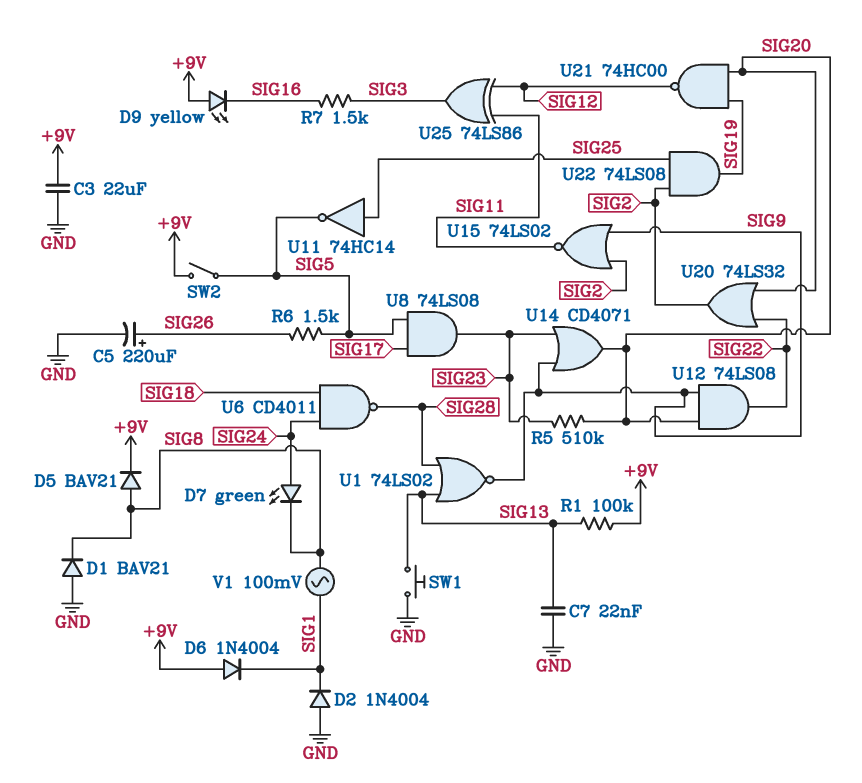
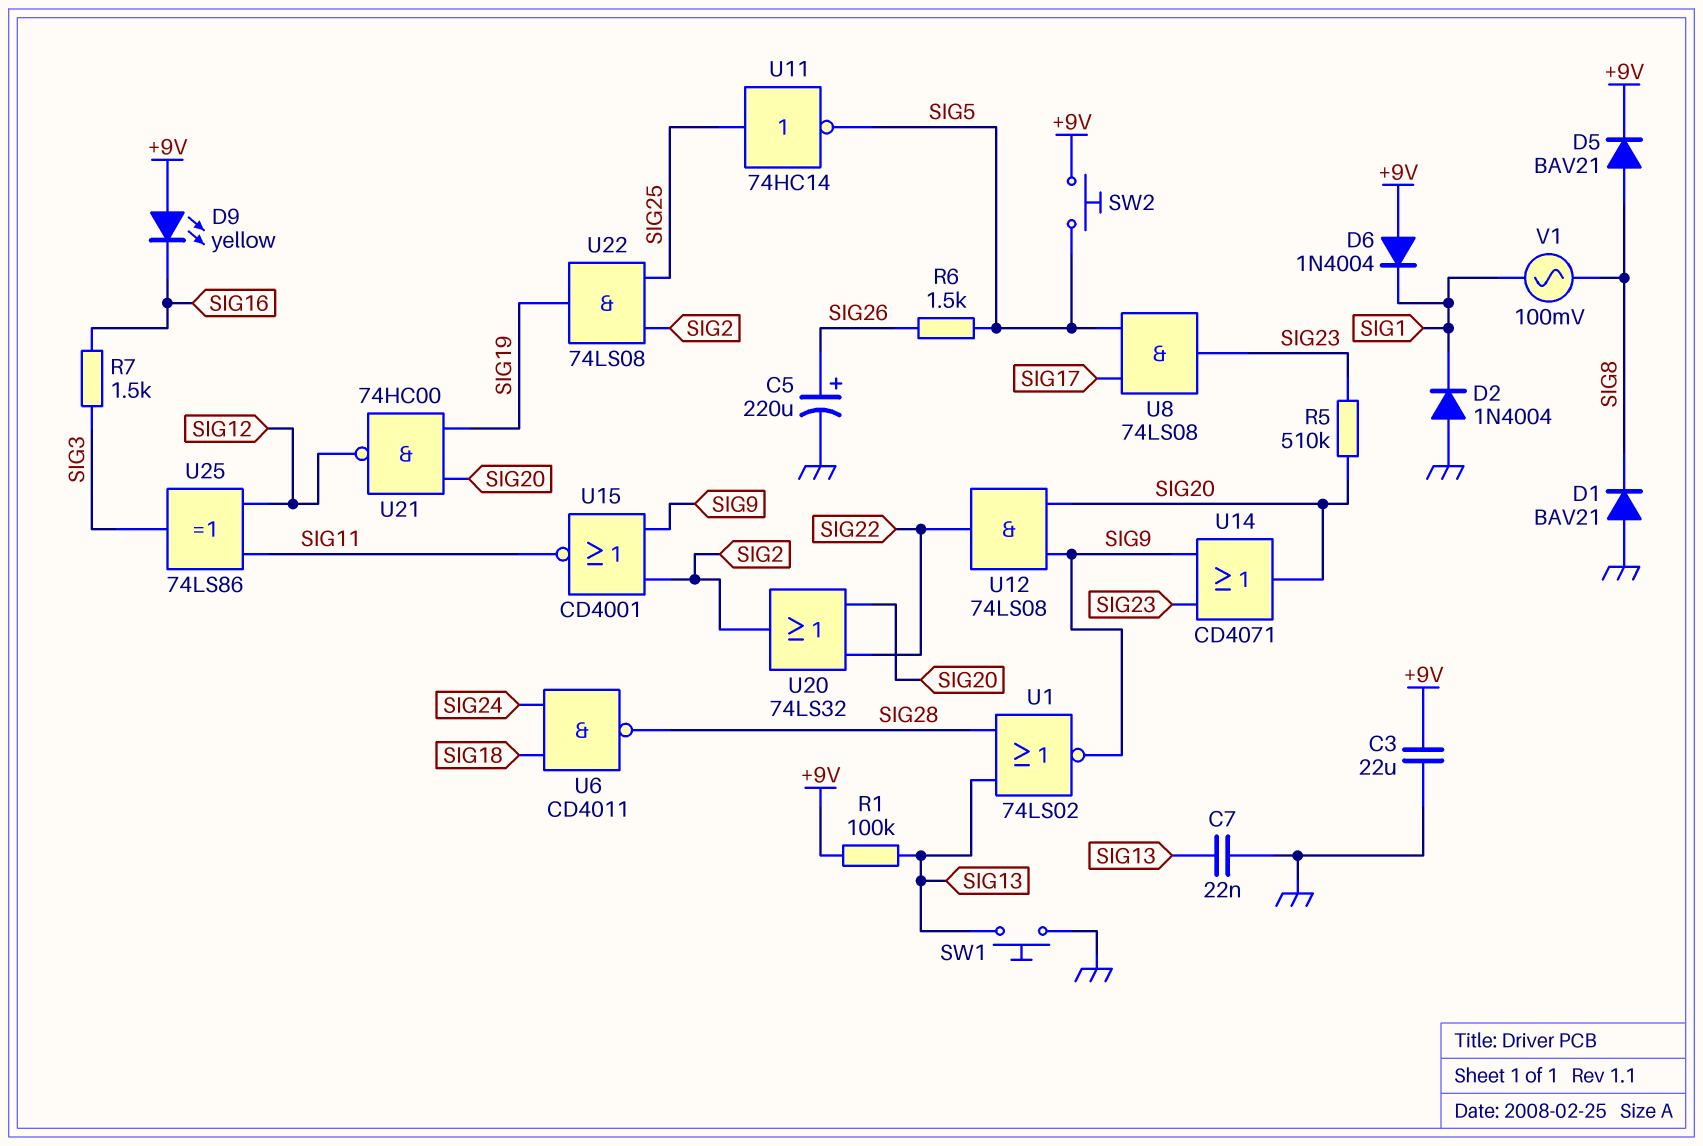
D7: LED green (A SIG24, K SIG8) -> none
SW2: switch (+9V, SIG5) -> button (+9V, SIG5)
U15: NOR 74LS02 (in SIG2, in SIG9, out SIG11) -> NOR CD4001 (in SIG2, in SIG9, out SIG11)

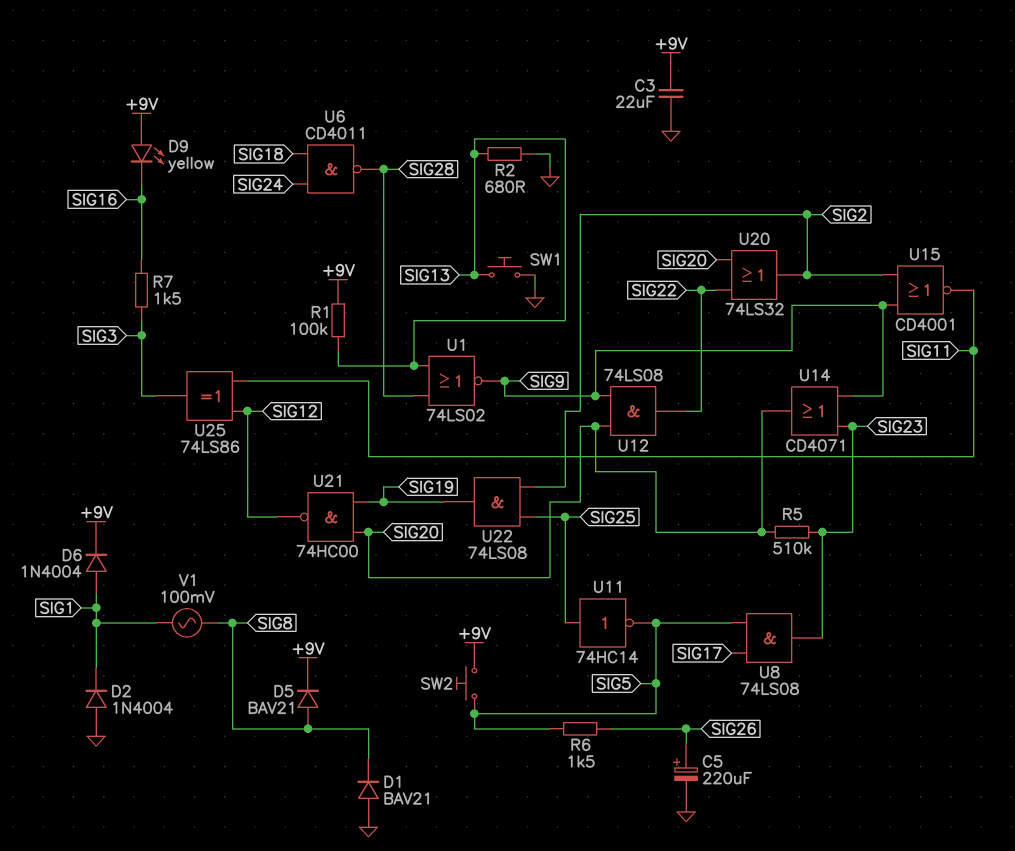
C7: 22nF (GND, SIG13) -> none
D6: diode 1N4004 (A +9V, K SIG1) -> diode 1N4004 (A SIG1, K +9V)
R2: none -> 680 (GND, SIG13)

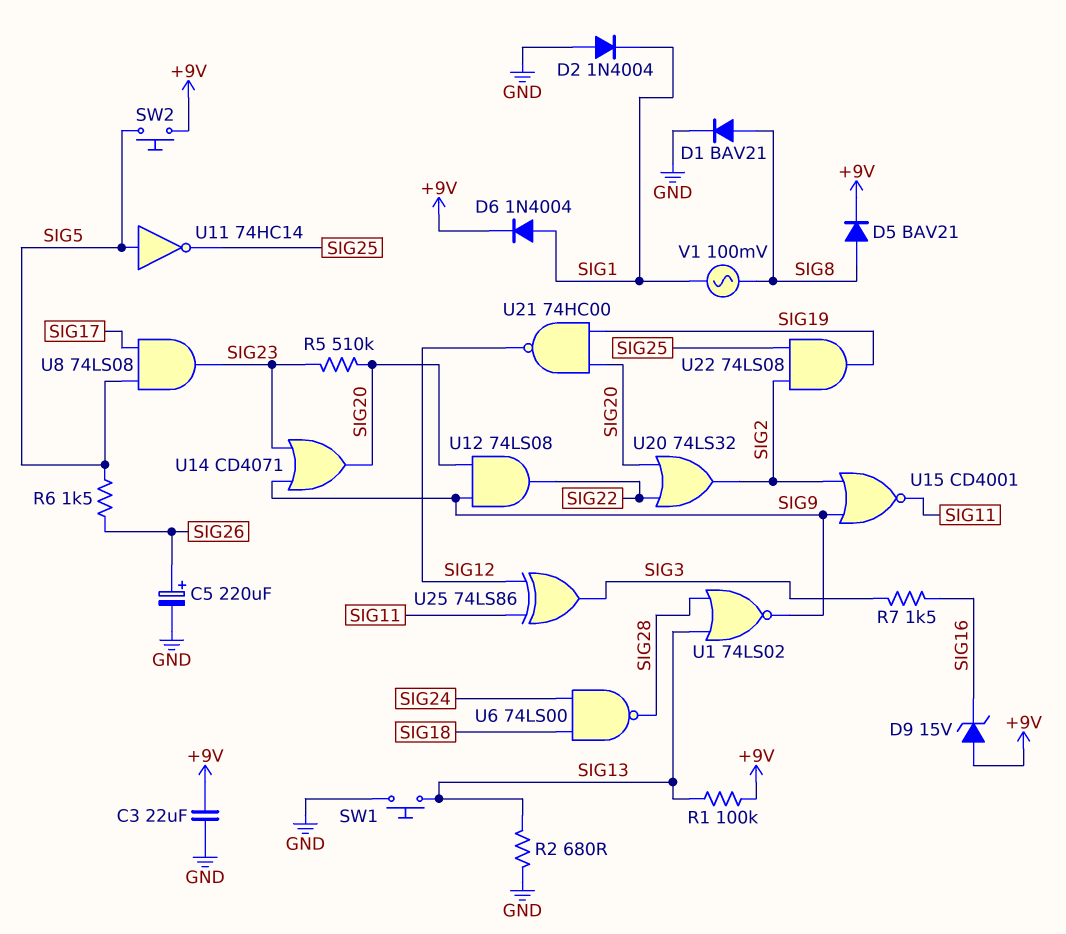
D1: diode BAV21 (A GND, K SIG8) -> diode BAV21 (A SIG8, K GND)
D9: LED yellow (A +9V, K SIG16) -> zener 15V (A +9V, K SIG16)
U6: NAND CD4011 (in SIG18, in SIG24, out SIG28) -> NAND 74LS00 (in SIG18, in SIG24, out SIG28)
U11: NOT 74HC14 (in SIG25, out SIG5) -> NOT 74HC14 (in SIG5, out SIG25)

